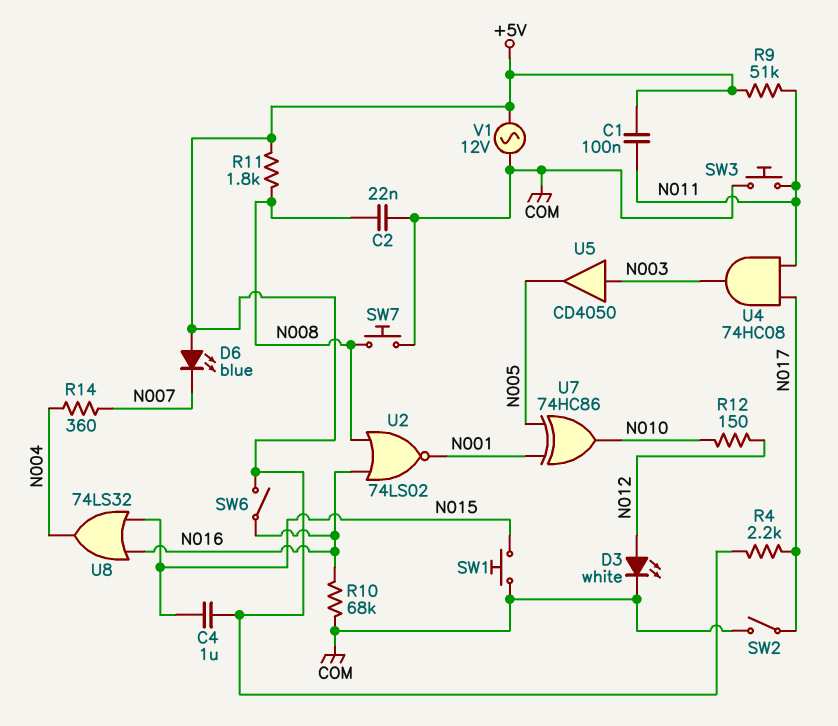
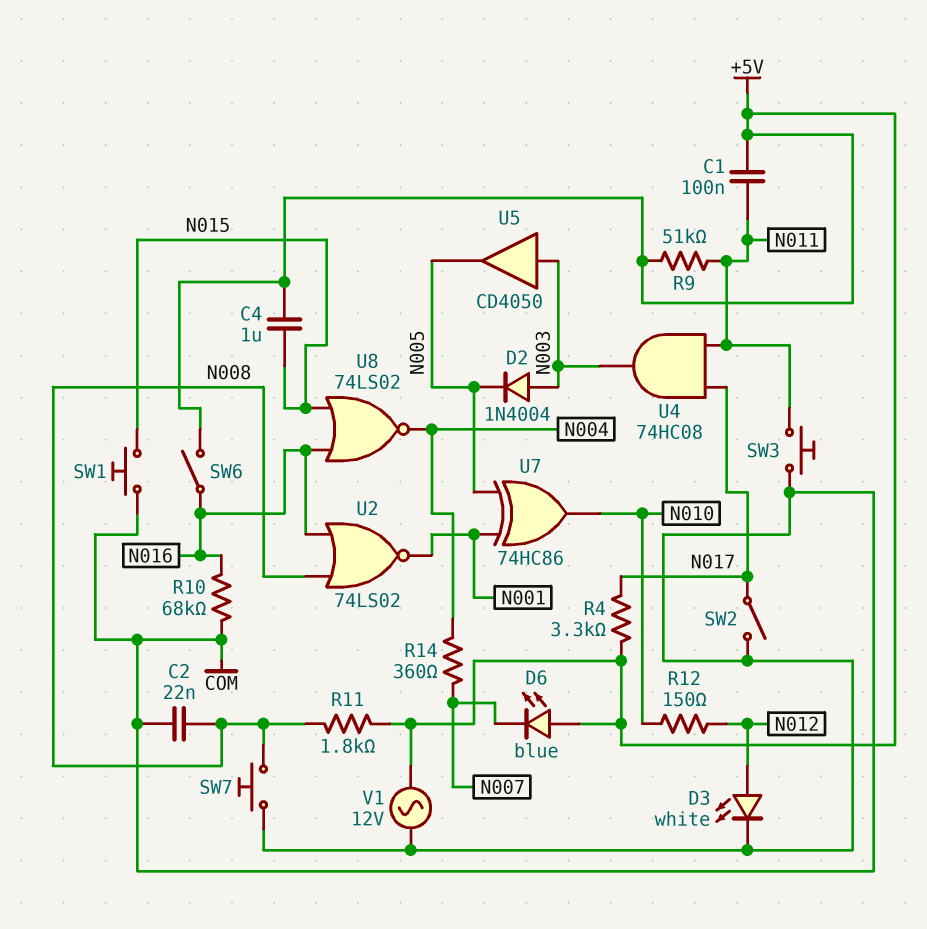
D2: none -> diode 1N4004 (A N003, K N005)
R4: 2.2k (+5V, N017) -> 3.3k (+5V, N017)
U8: OR 74LS32 (in N015, in N016, out N004) -> NOR 74LS02 (in N015, in N016, out N004)

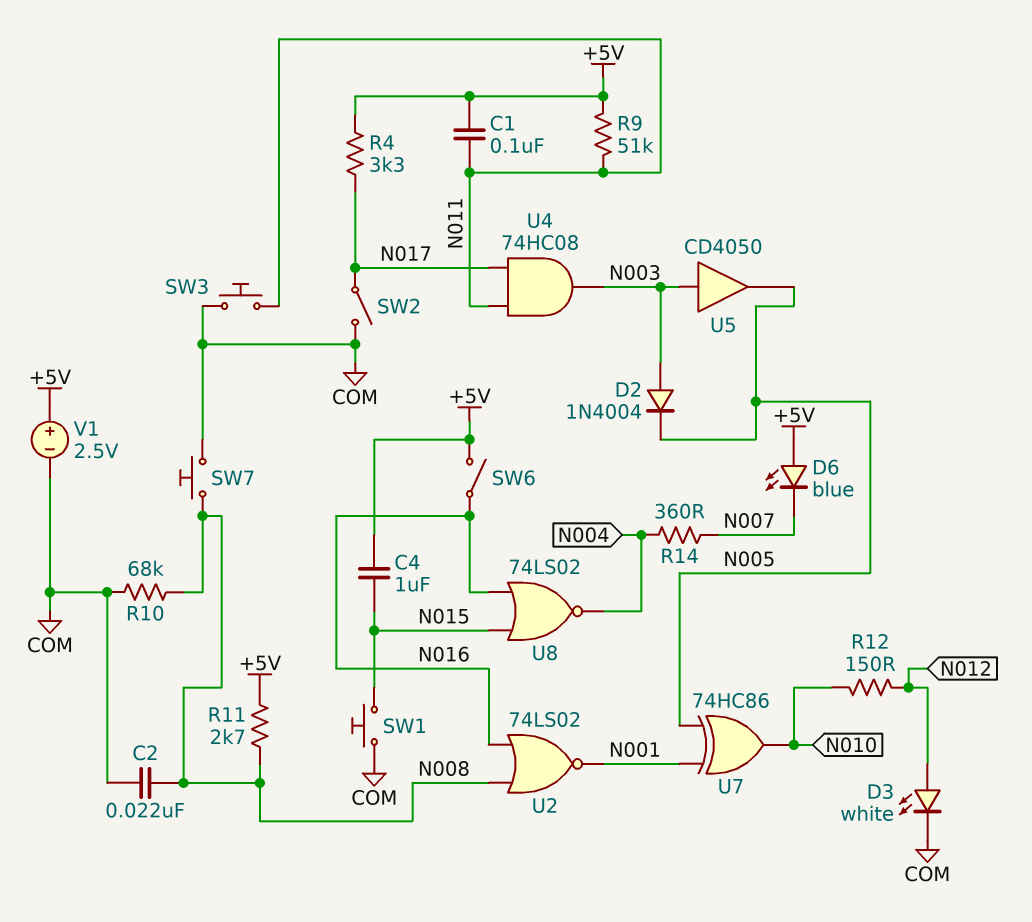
R10: 68k (COM, N016) -> 68k (COM, N008)
R11: 1.8k (+5V, N008) -> 2.7k (+5V, N008)
V1: AC 12V (+5V, COM) -> 2.5V (plus +5V, minus COM)

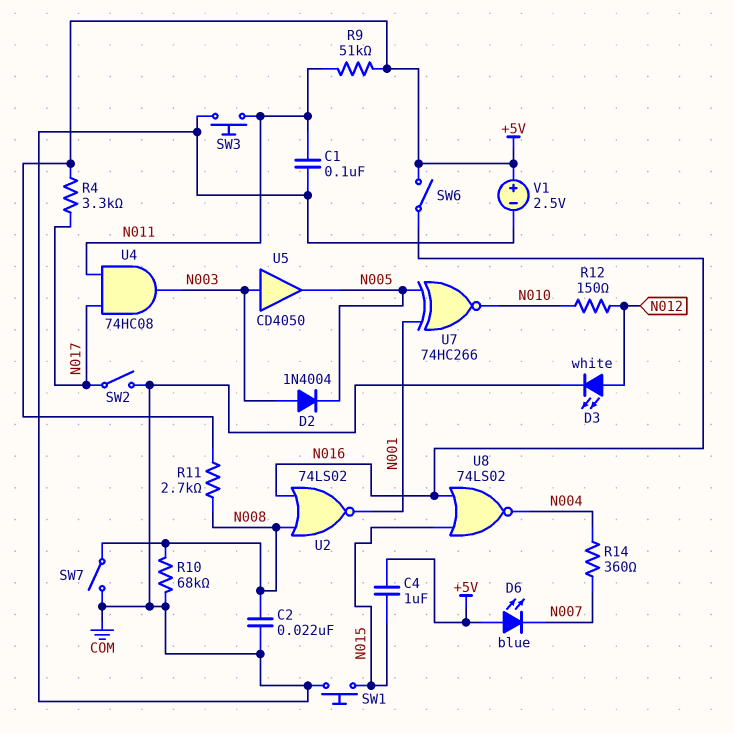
C1: 100nF (+5V, N011) -> 100nF (COM, N011)
SW7: button (COM, N008) -> switch (COM, N008)
U7: XOR 74HC86 (in N001, in N005, out N010) -> XNOR 74HC266 (in N001, in N005, out N010)

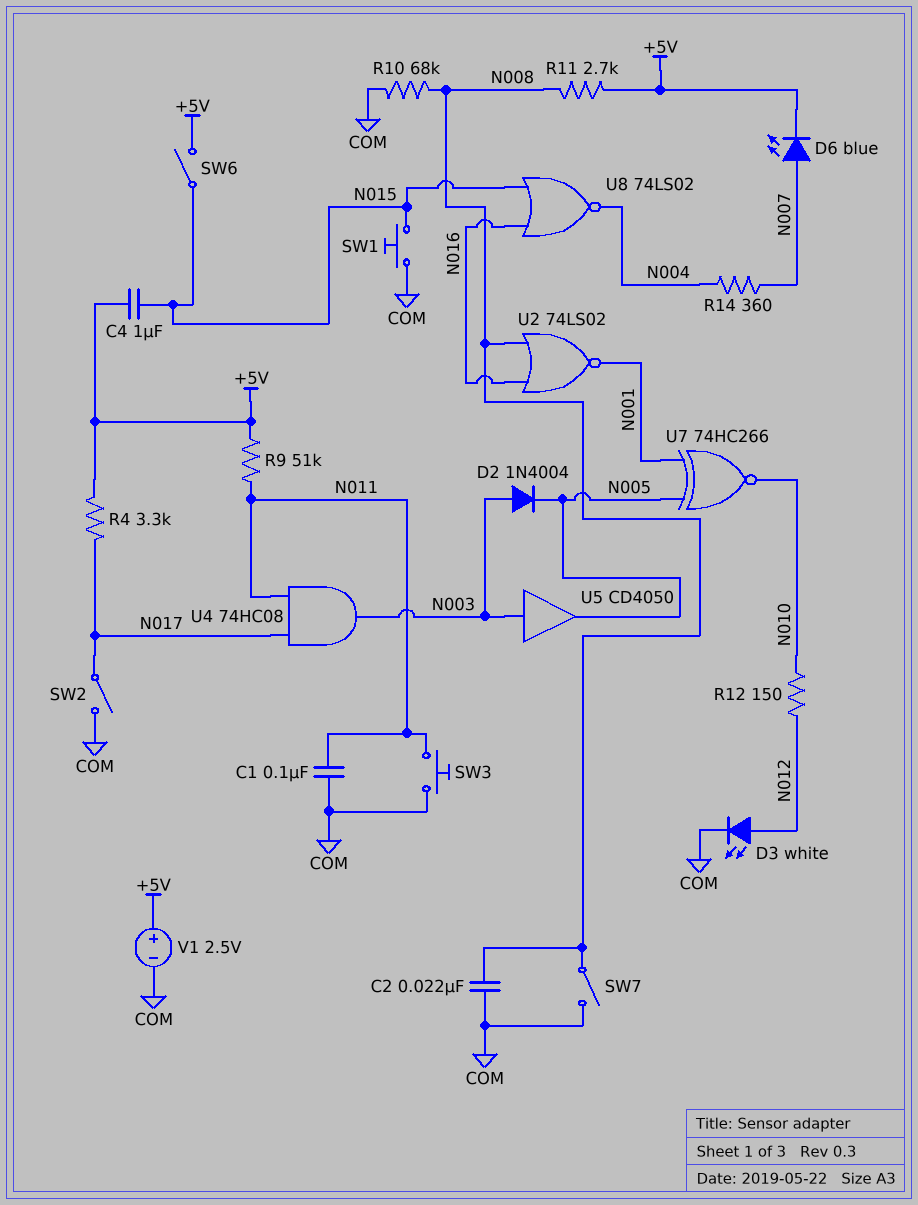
D6: LED blue (A +5V, K N007) -> LED blue (A N007, K +5V)
SW6: switch (+5V, N016) -> switch (+5V, N015)

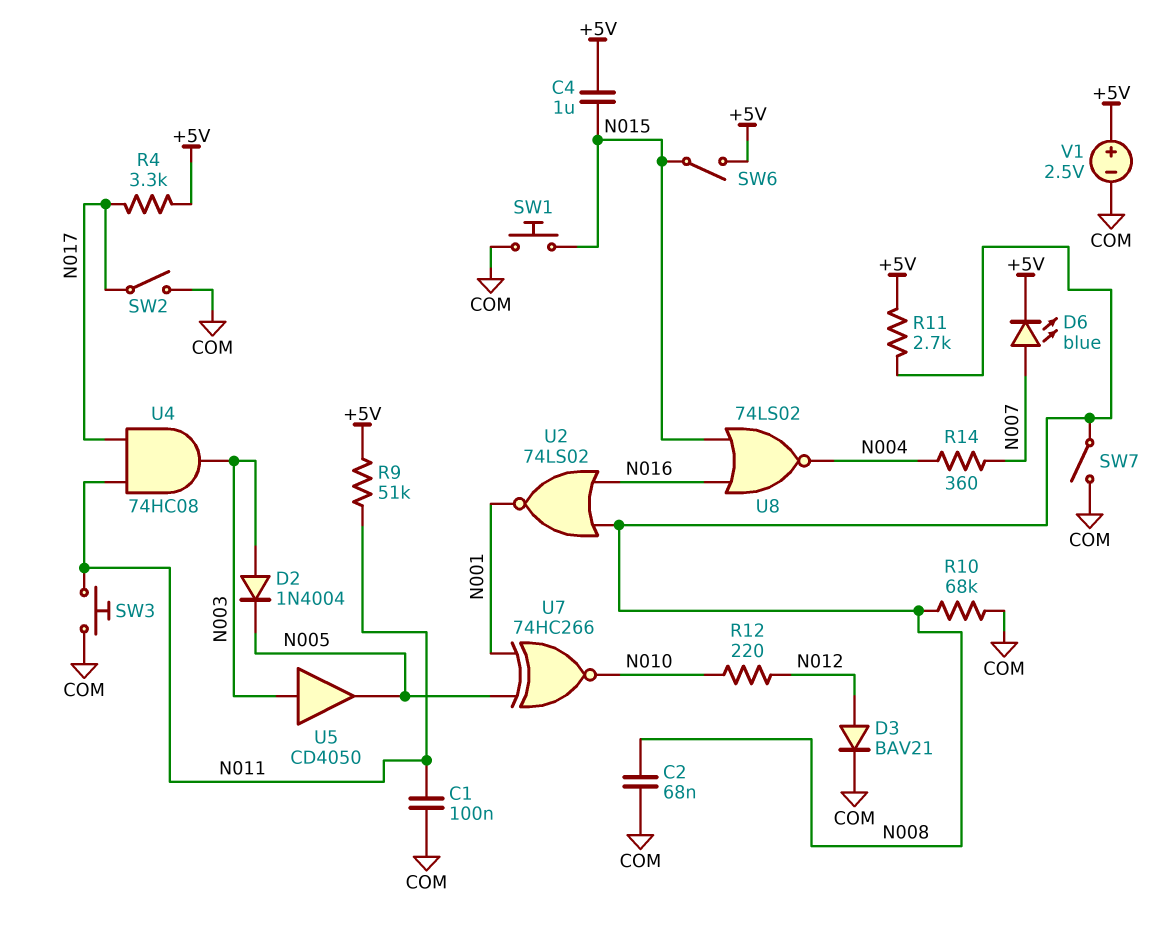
C2: 22nF (COM, N008) -> 68nF (COM, N008)
D3: LED white (A N012, K COM) -> diode BAV21 (A N012, K COM)
R12: 150 (N010, N012) -> 220 (N010, N012)

